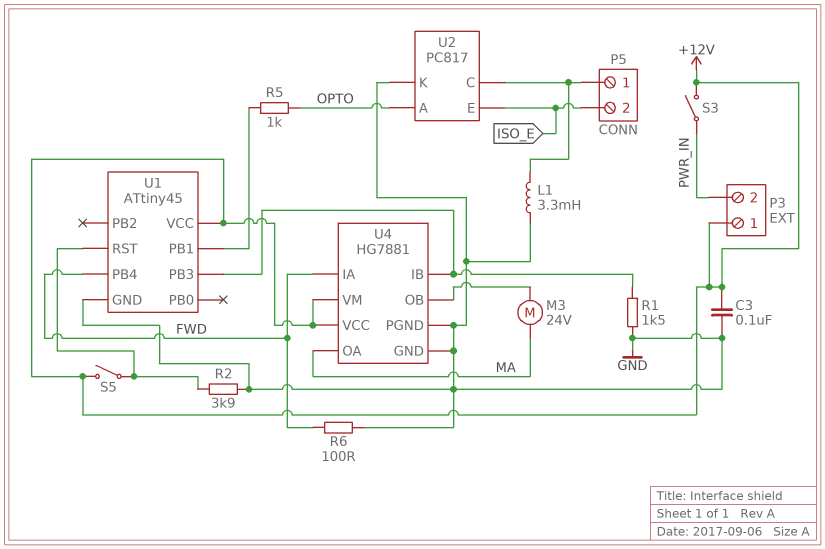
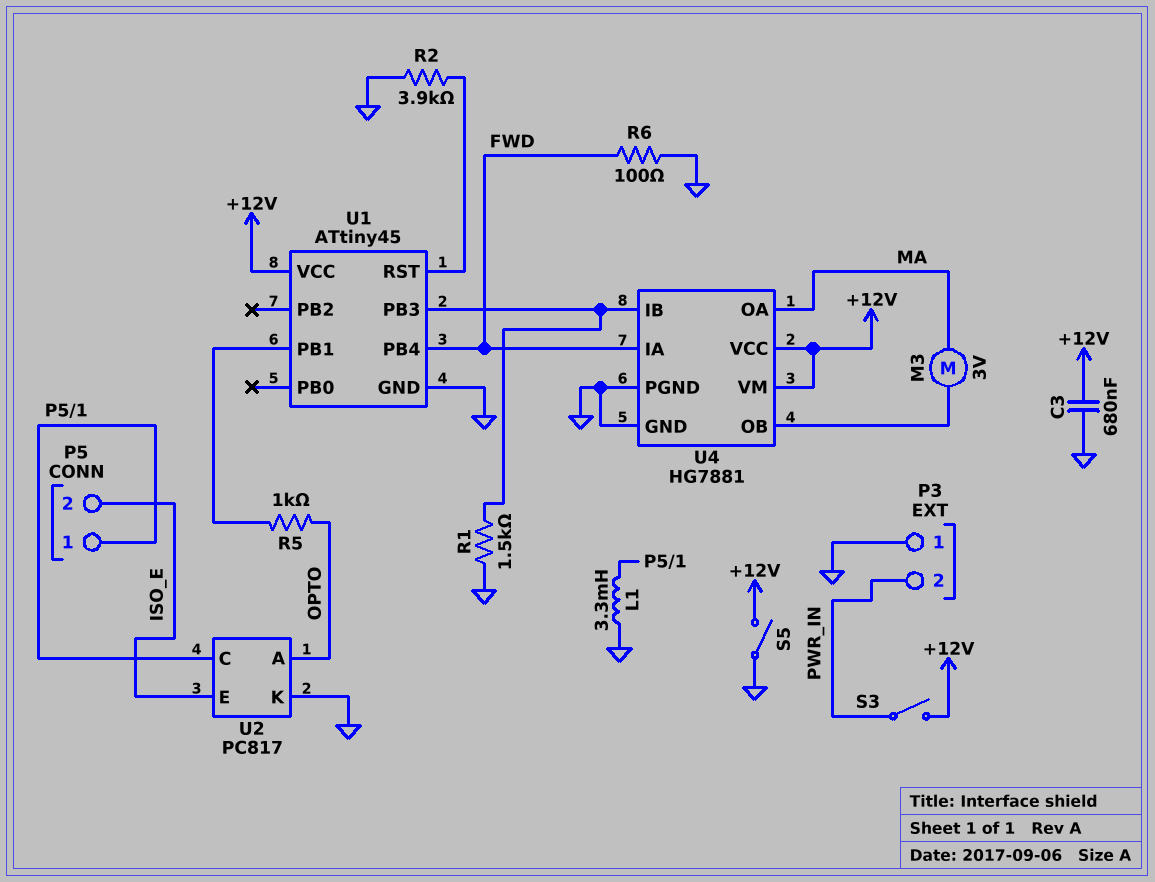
C3: 100nF (+12V, GND) -> 680nF (+12V, GND)
M3: motor 24V (MA, U4/OB) -> motor 3V (MA, U4/OB)
P3 pin 1: +12V -> GND
S5: switch (+12V, U1/RST) -> switch (+12V, GND)

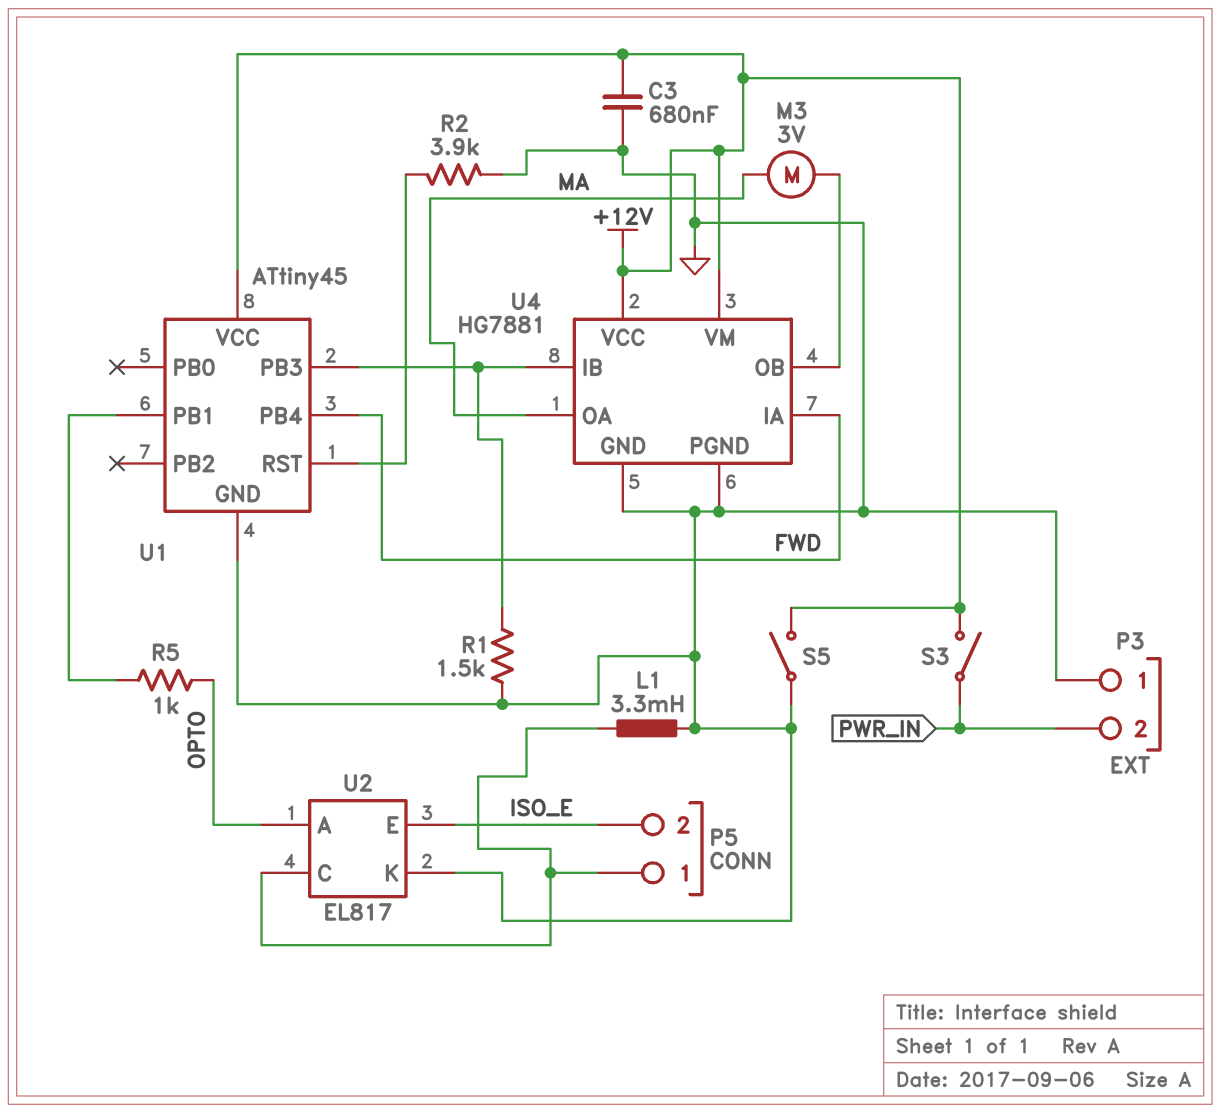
R6: 100 (FWD, GND) -> none
U2: PC817 -> EL817

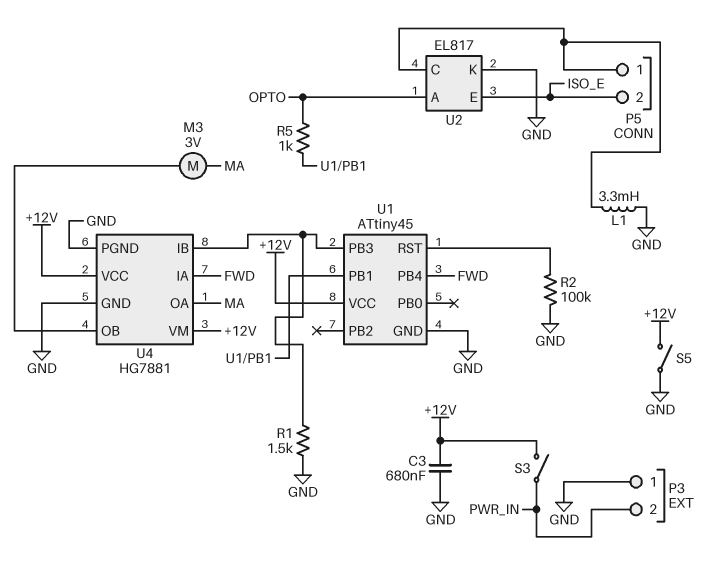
R2: 3.9k (GND, U1/RST) -> 100k (GND, U1/RST)

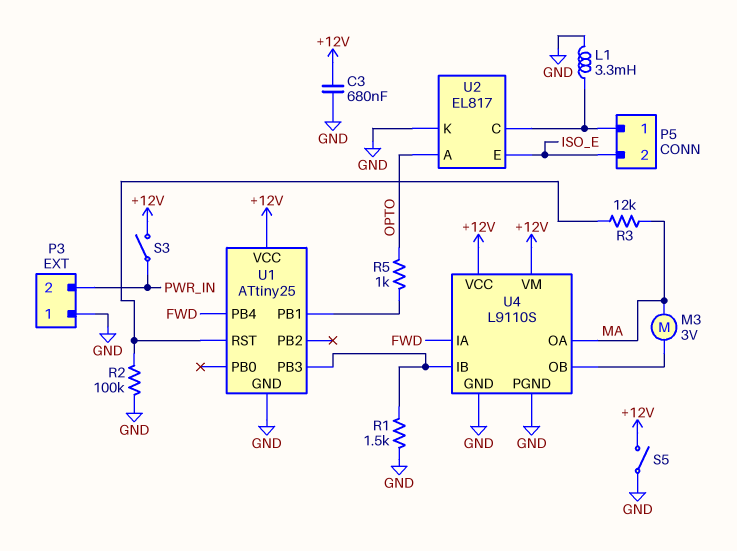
R3: none -> 12k (MA, U1/RST)
U1: ATtiny45 -> ATtiny25
U4: HG7881 -> L9110S

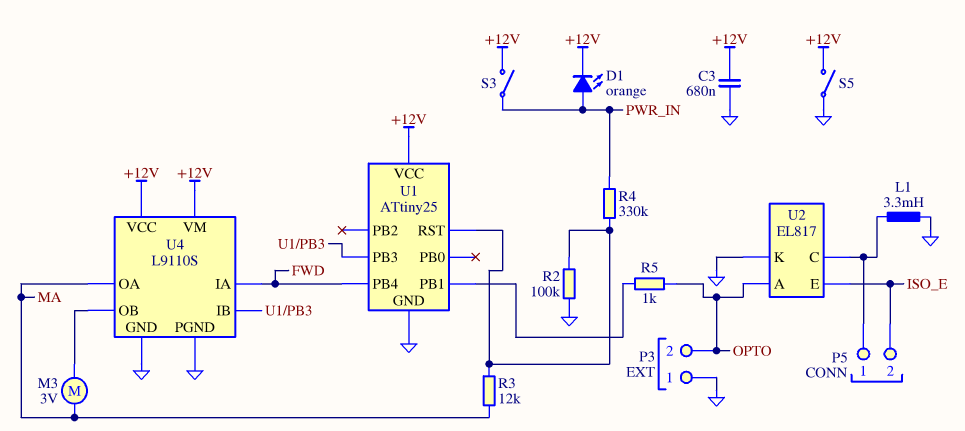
D1: none -> LED orange (A PWR_IN, K +12V)
P3 pin 2: PWR_IN -> OPTO
R1: 1.5k (GND, U1/PB3) -> none
R4: none -> 330k (PWR_IN, U1/RST)

